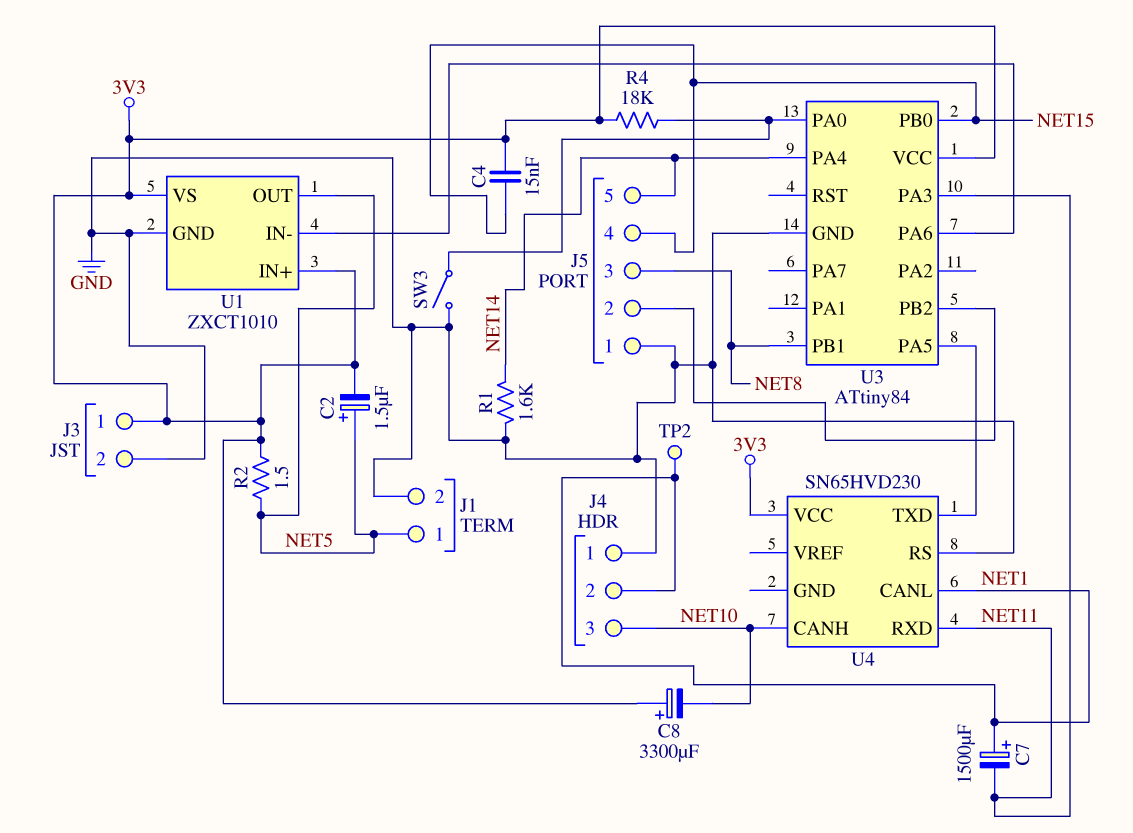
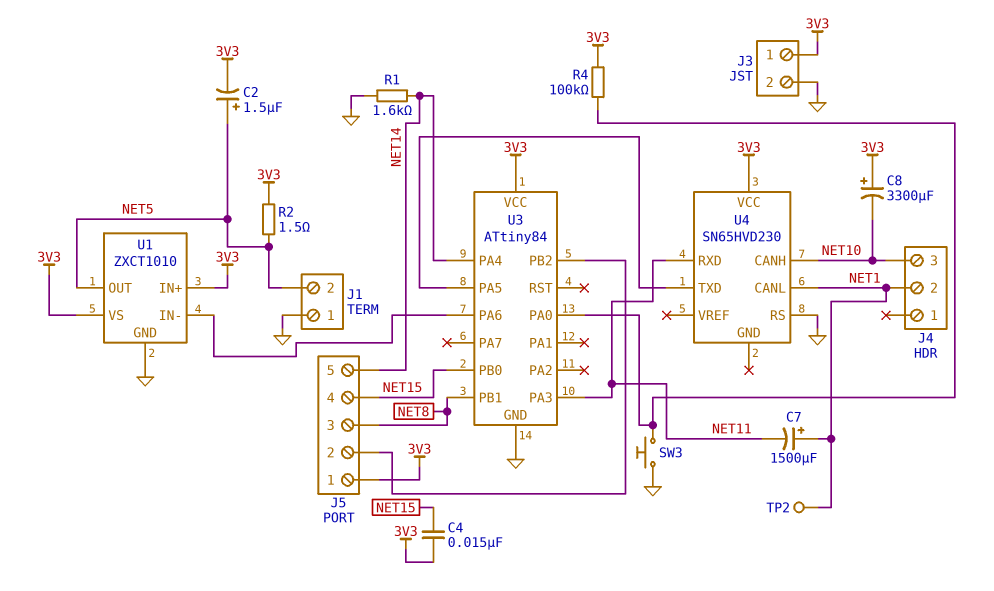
J1 pin 1: NET5 -> GND
J1 pin 2: GND -> NET5
J4 pin 1: GND -> none
J5 pin 1: GND -> 3V3
R4: 18k (3V3, U3/PA0) -> 100k (3V3, U3/PA0)
SW3: switch (GND, U3/PA0) -> button (GND, U3/PA0)

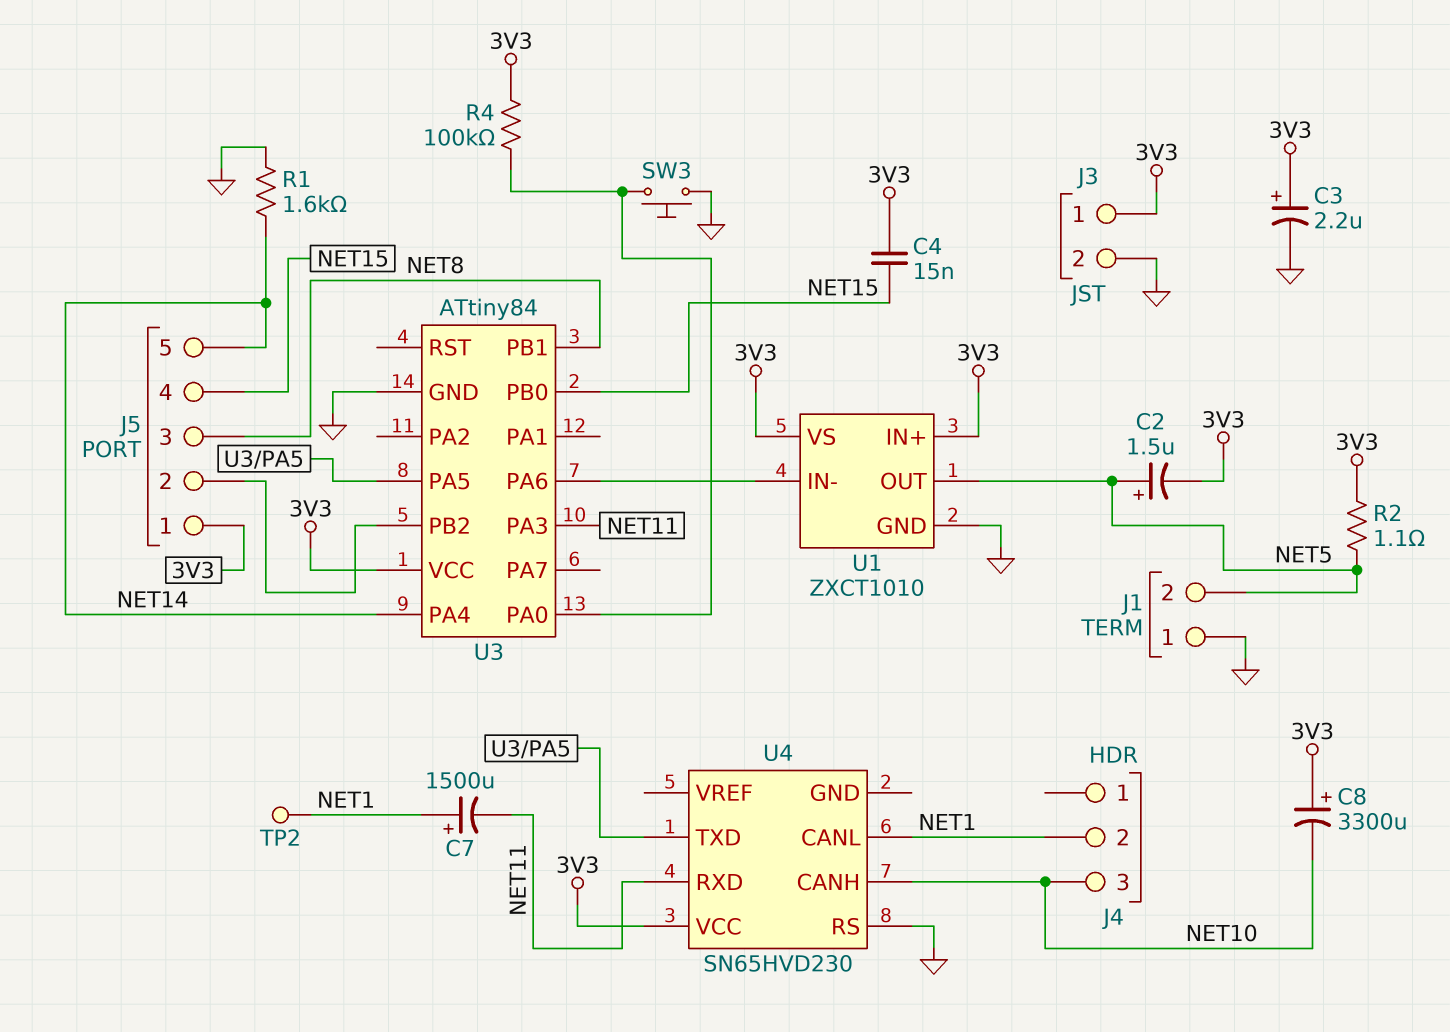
C3: none -> 2.2uF (plus 3V3, minus GND)
R2: 1.5 (3V3, NET5) -> 1.1 (3V3, NET5)

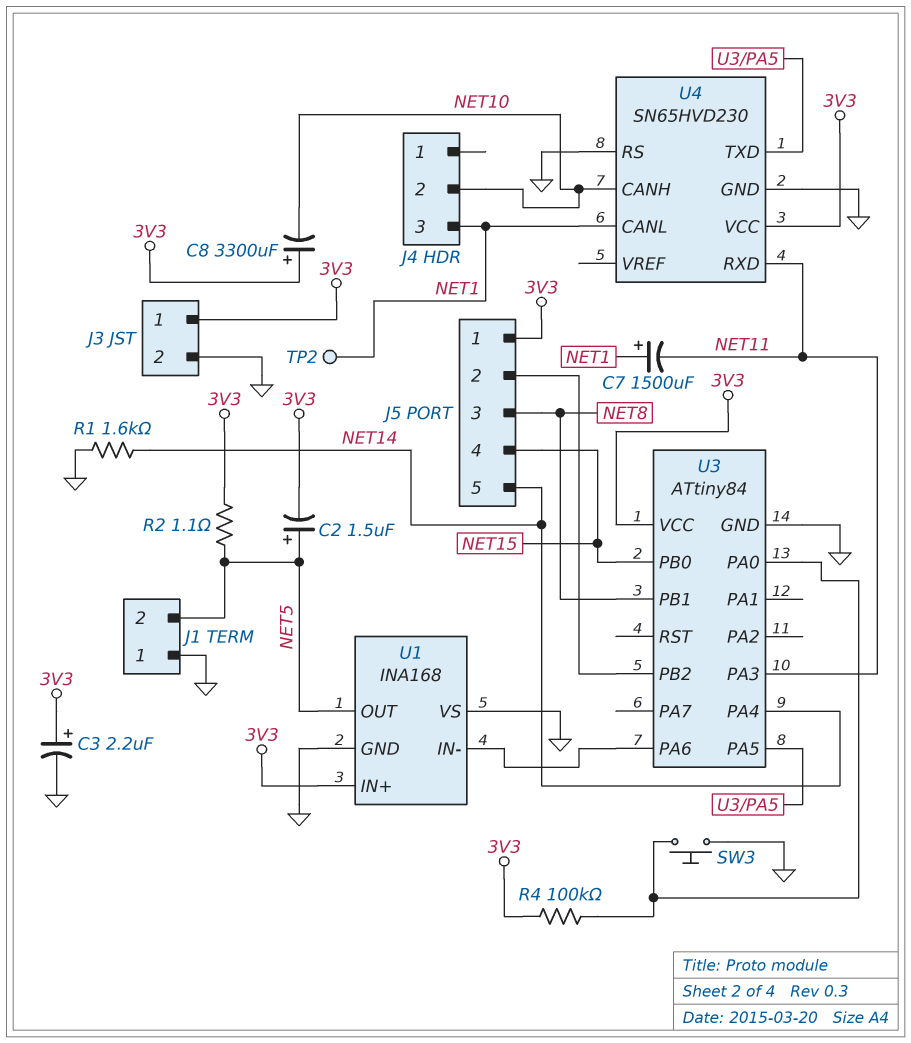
C4: 15nF (3V3, NET15) -> none
J4 pin 2: NET1 -> NET10
J4 pin 3: NET10 -> NET1
U1: ZXCT1010 -> INA168
U1 pin VS: 3V3 -> GND
U4 pin GND: none -> GND

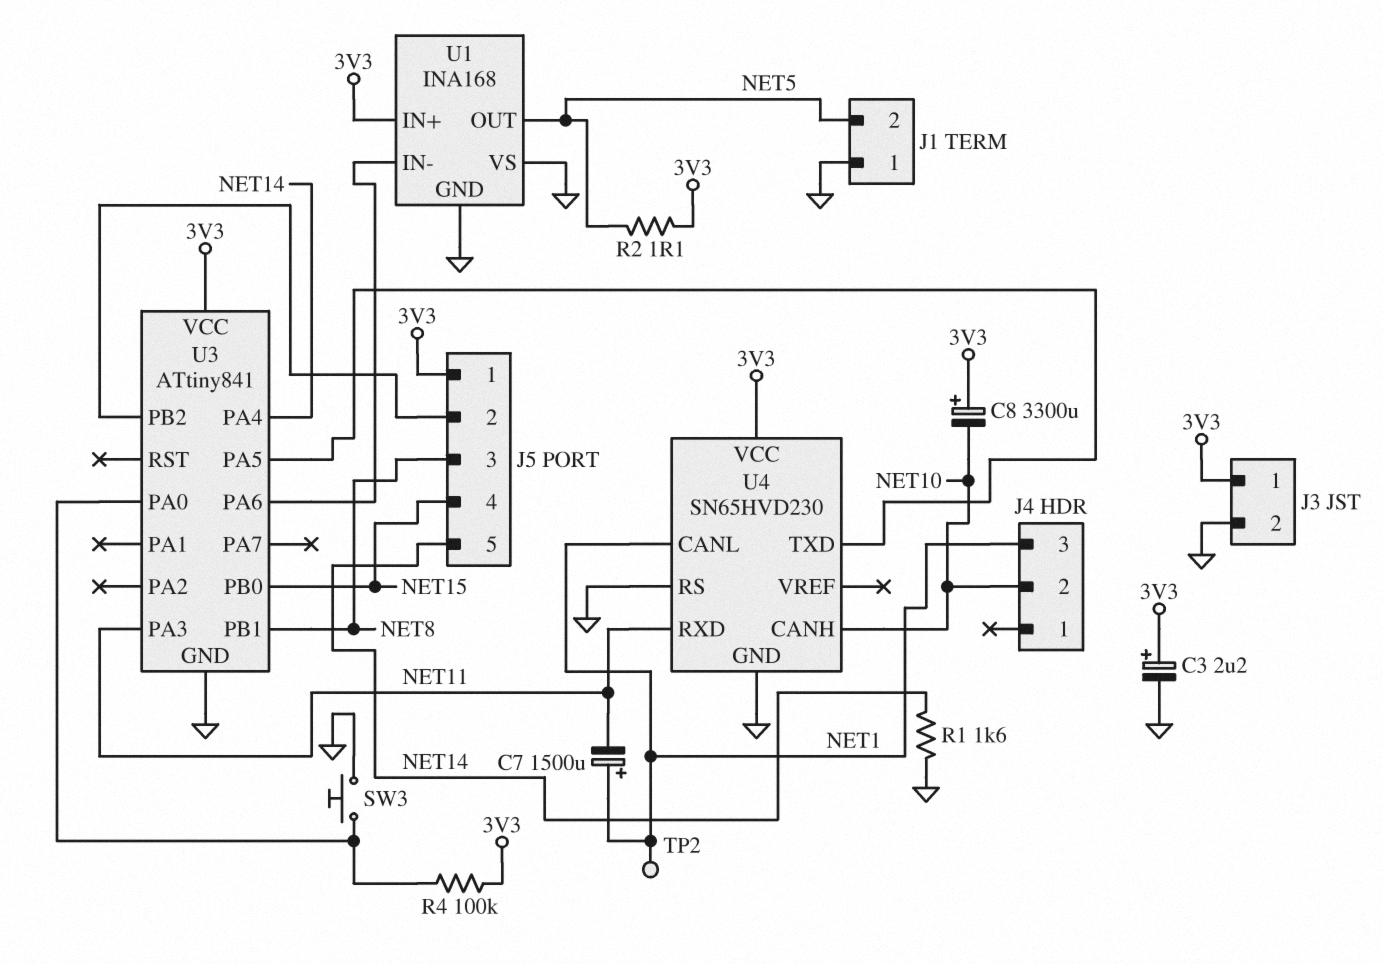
C2: 1.5uF (plus NET5, minus 3V3) -> none
U3: ATtiny84 -> ATtiny841

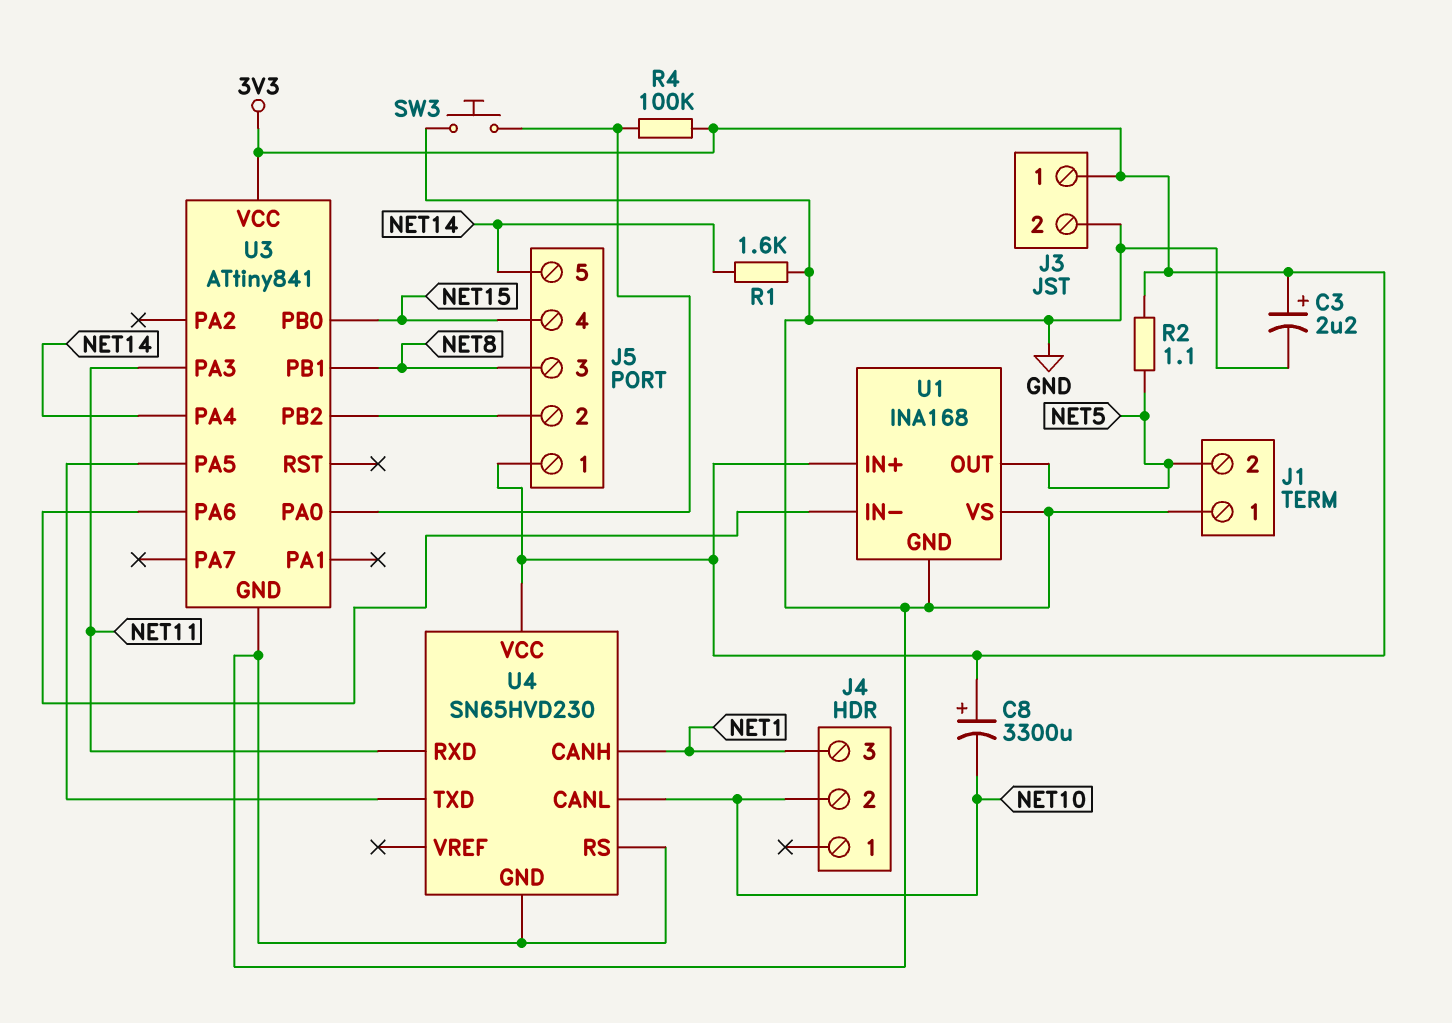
C7: 1500uF (plus NET1, minus NET11) -> none
TP2: test point (NET1) -> none
U4 pin CANH: NET10 -> NET1
U4 pin CANL: NET1 -> NET10

